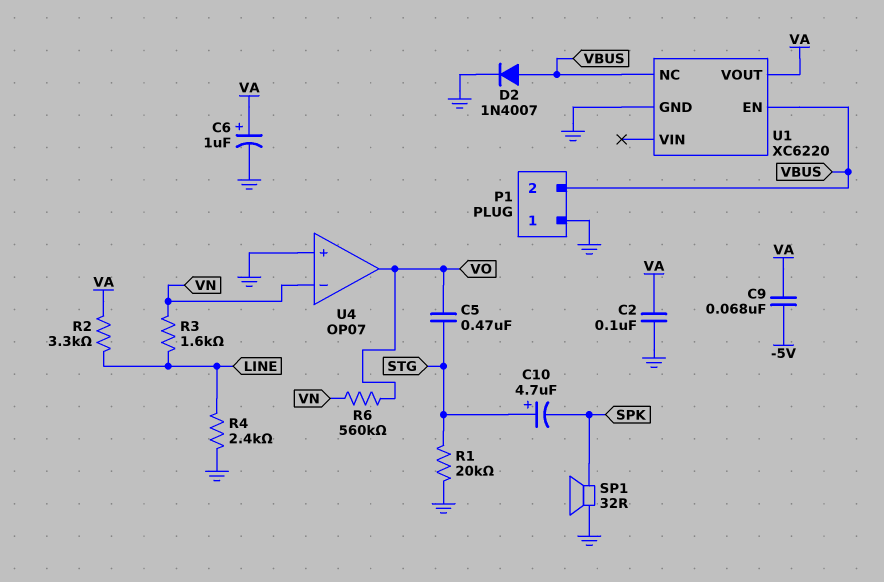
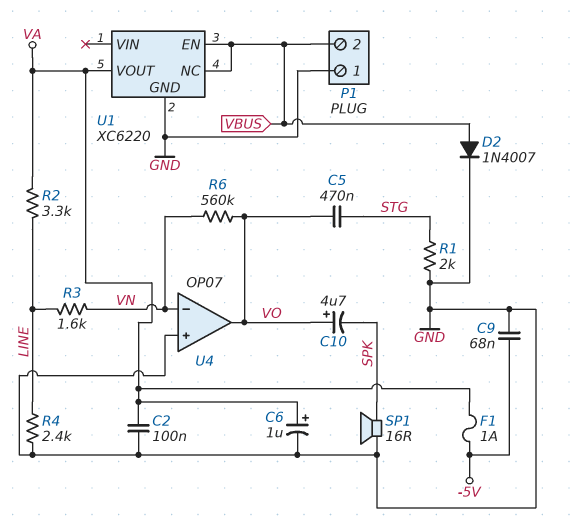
C9: 68nF (-5V, VA) -> 68nF (-5V, GND)
C10: 4.7uF (plus STG, minus SPK) -> 4.7uF (plus VO, minus SPK)
F1: none -> 1A (-5V, VA)
R1: 20k (GND, STG) -> 2k (GND, STG)
SP1: speaker 32R (GND, SPK) -> speaker 16R (GND, SPK)

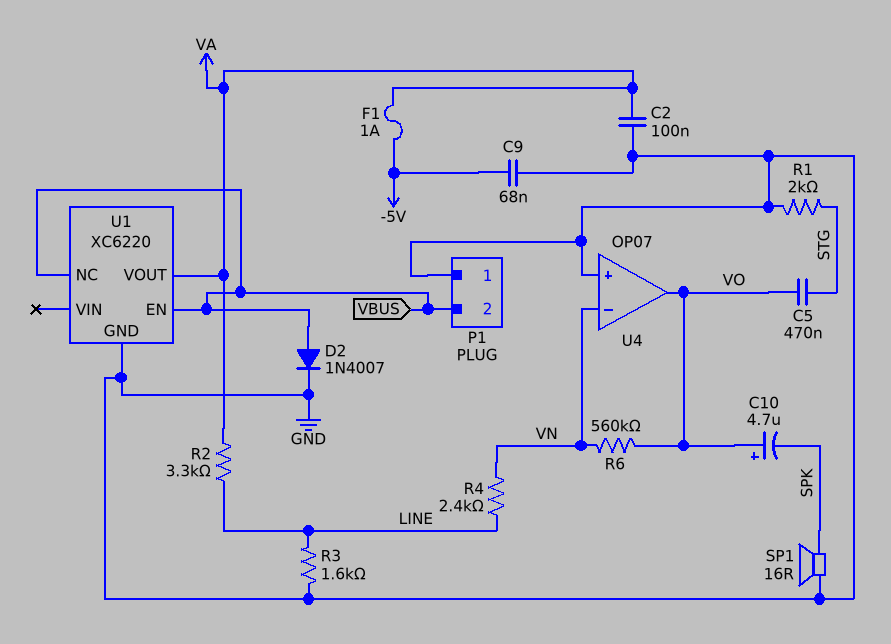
C6: 1uF (plus VA, minus GND) -> none
R3: 1.6k (LINE, VN) -> 1.6k (GND, LINE)
R4: 2.4k (GND, LINE) -> 2.4k (LINE, VN)

